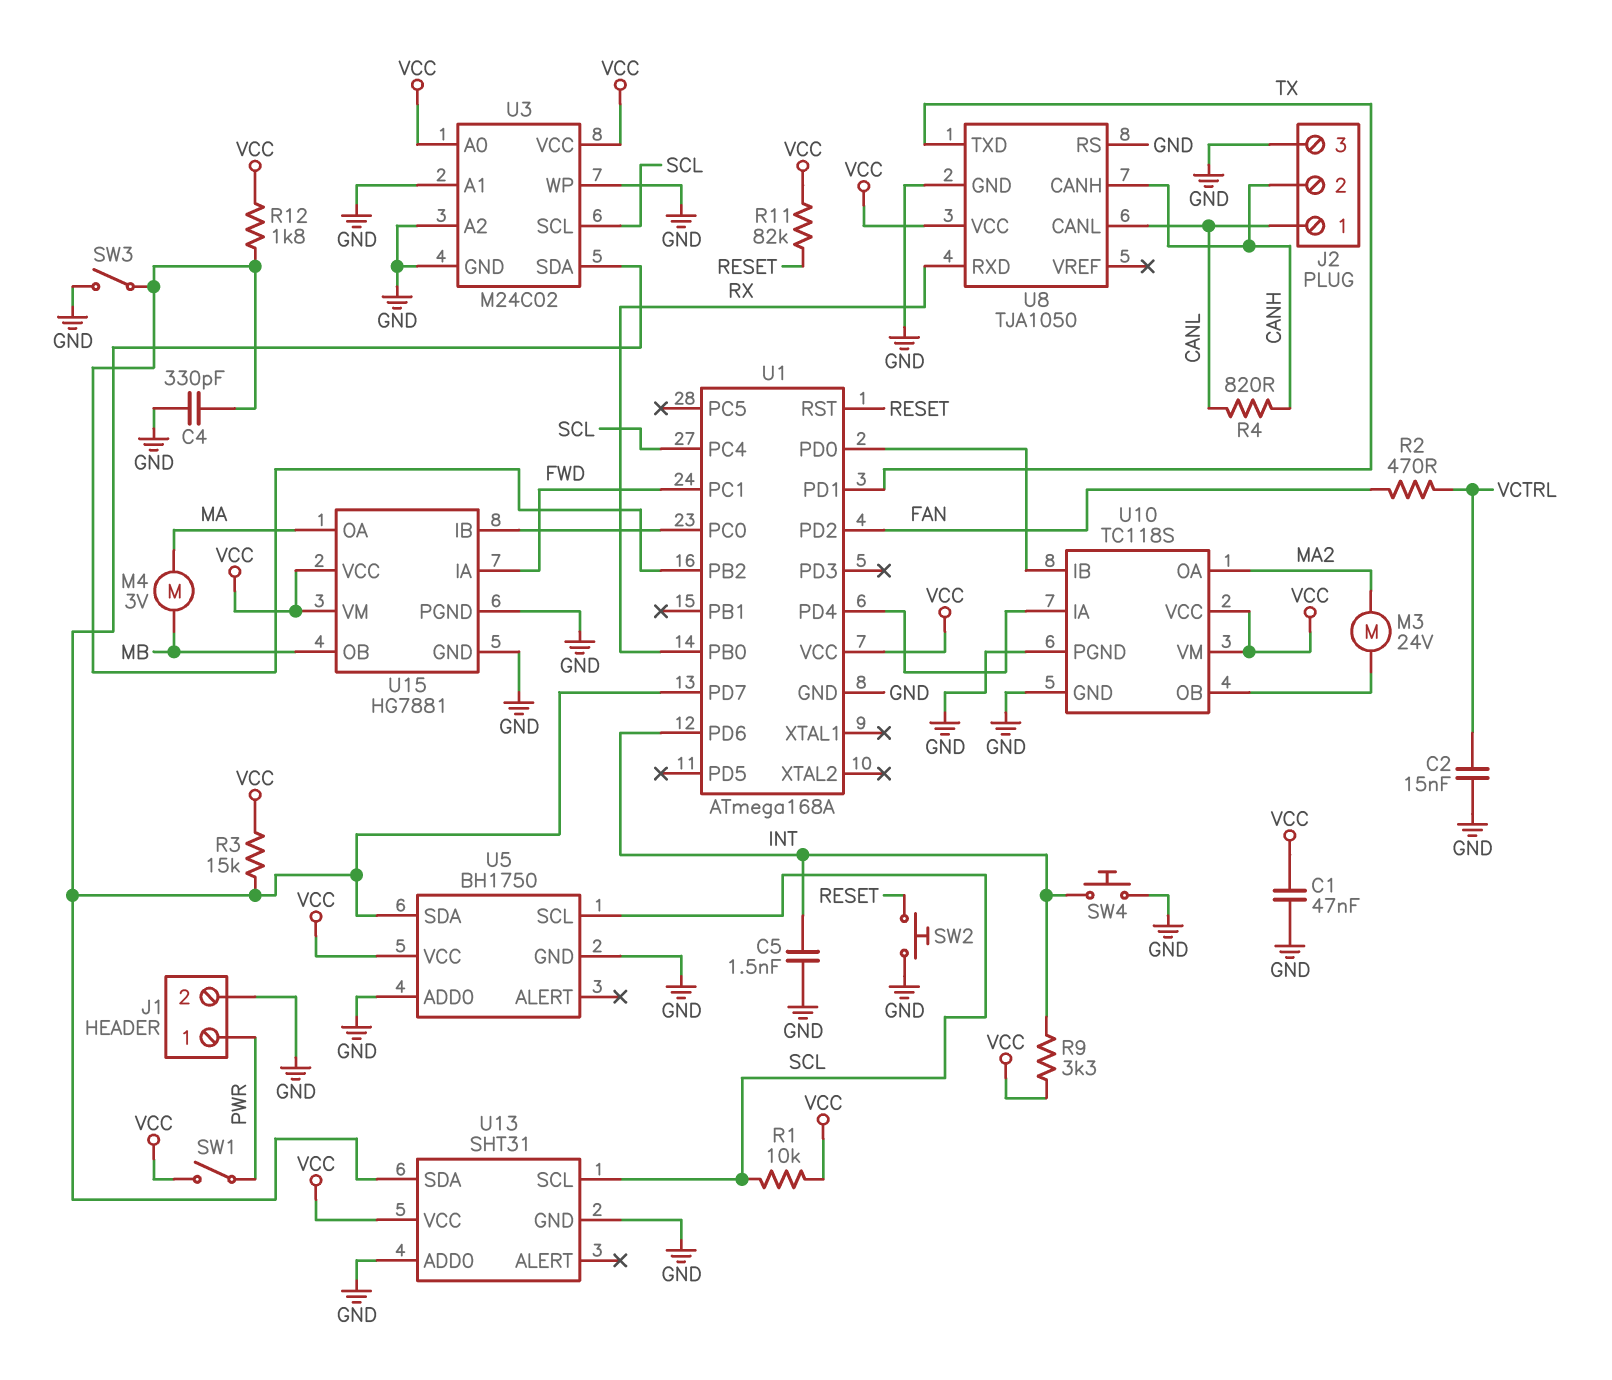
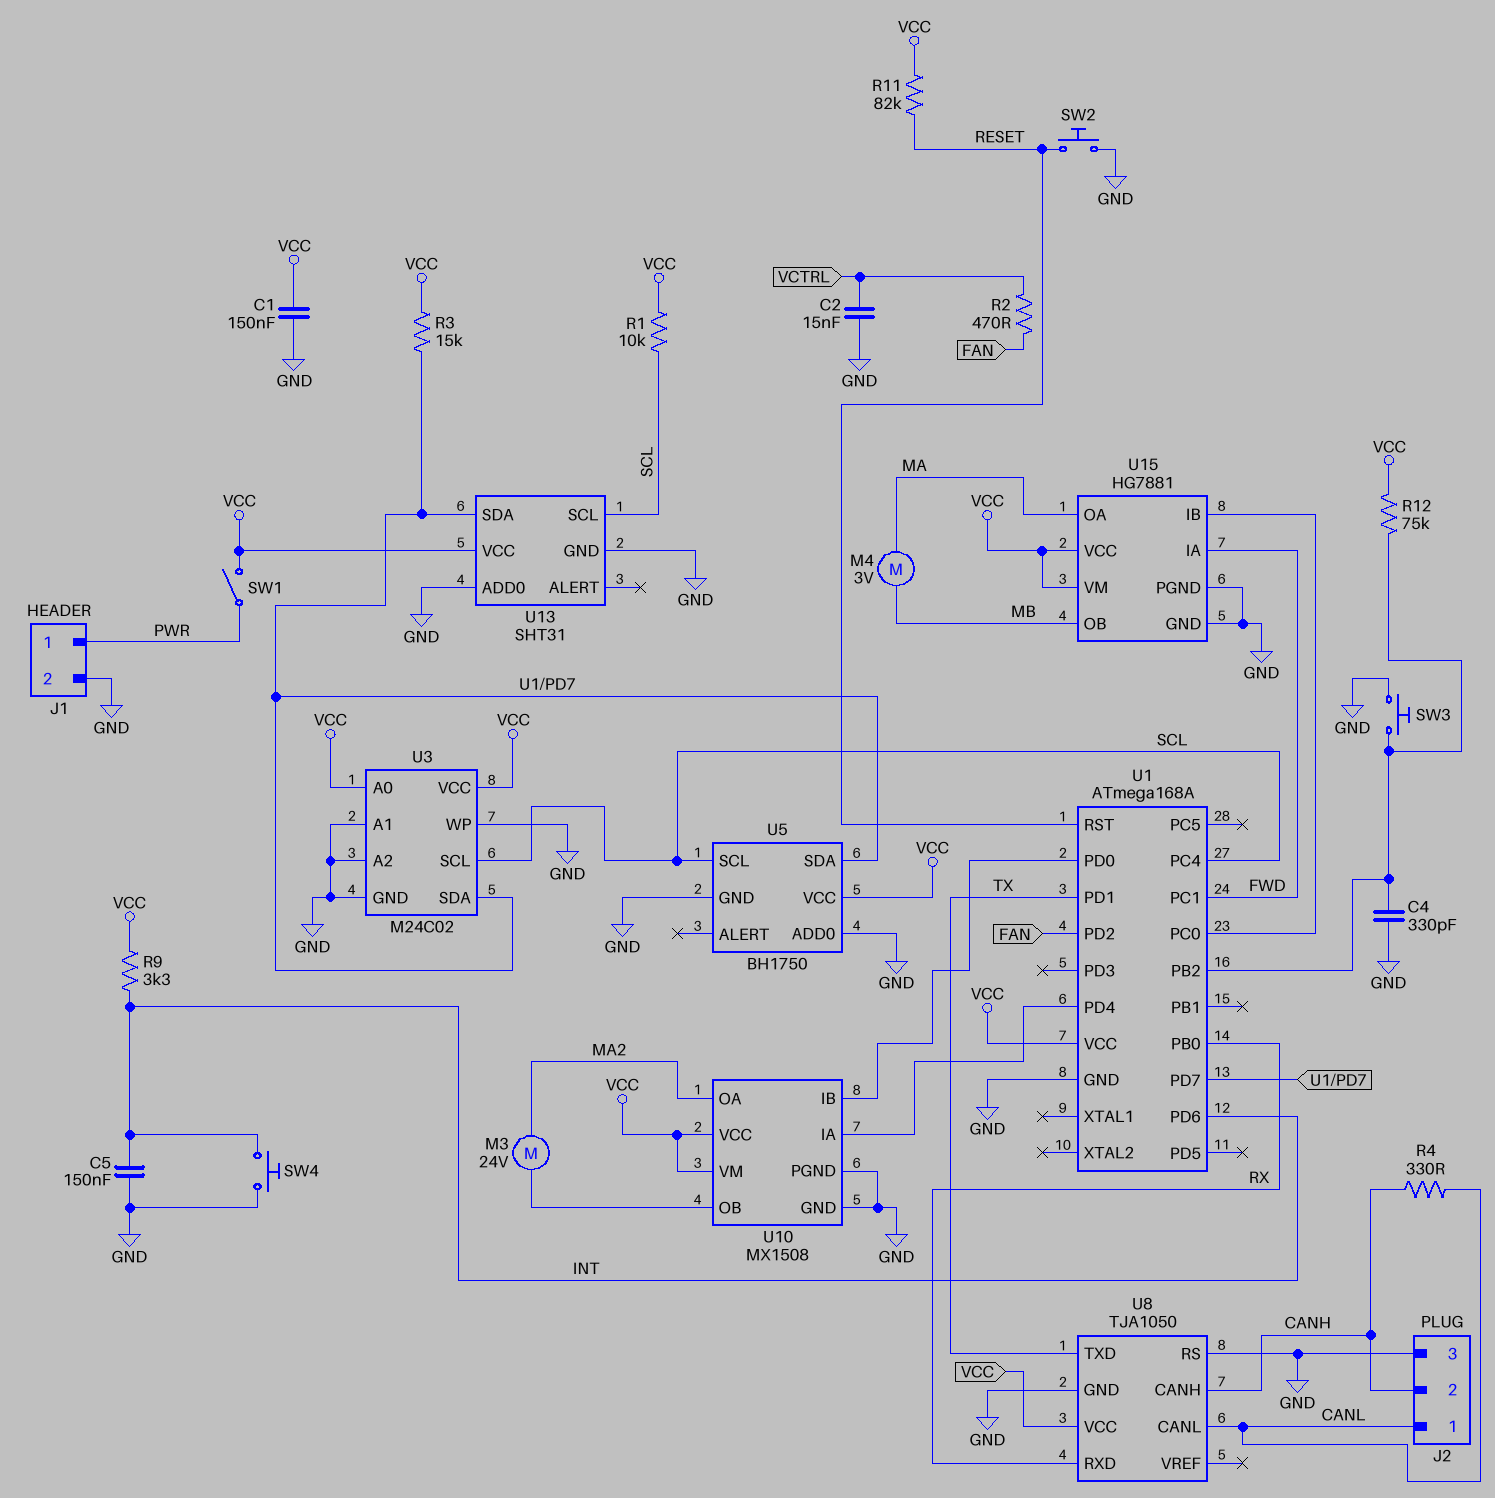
C1: 47nF (GND, VCC) -> 150nF (GND, VCC)
C5: 1.5nF (GND, INT) -> 150nF (GND, INT)
R4: 820 (CANH, CANL) -> 330 (CANH, CANL)
R12: 1.8k (U1/PB2, VCC) -> 75k (U1/PB2, VCC)
SW3: switch (GND, U1/PB2) -> button (GND, U1/PB2)
U10: TC118S -> MX1508

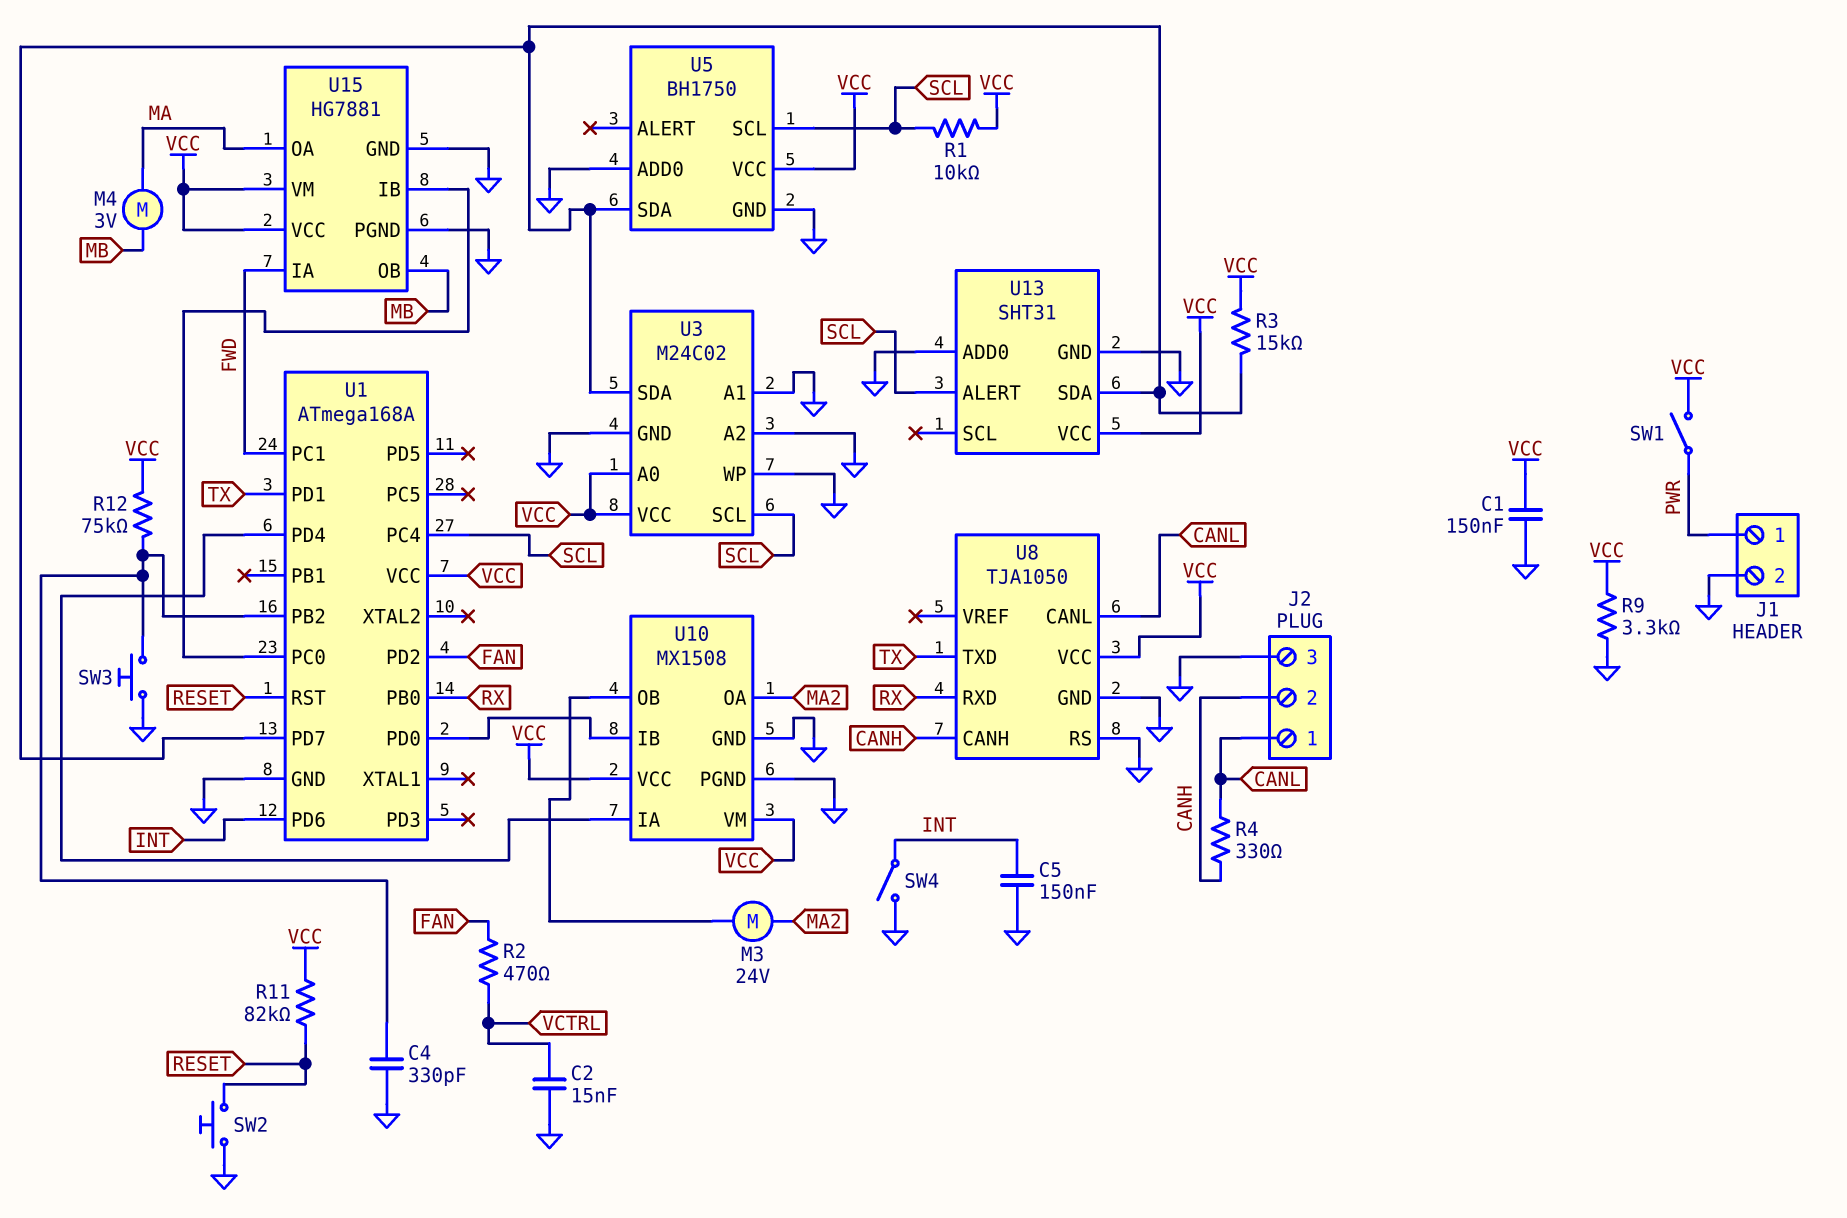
R9: 3.3k (INT, VCC) -> 3.3k (GND, VCC)
SW4: button (GND, INT) -> switch (GND, INT)
U13 pin ALERT: none -> SCL
U13 pin SCL: SCL -> none

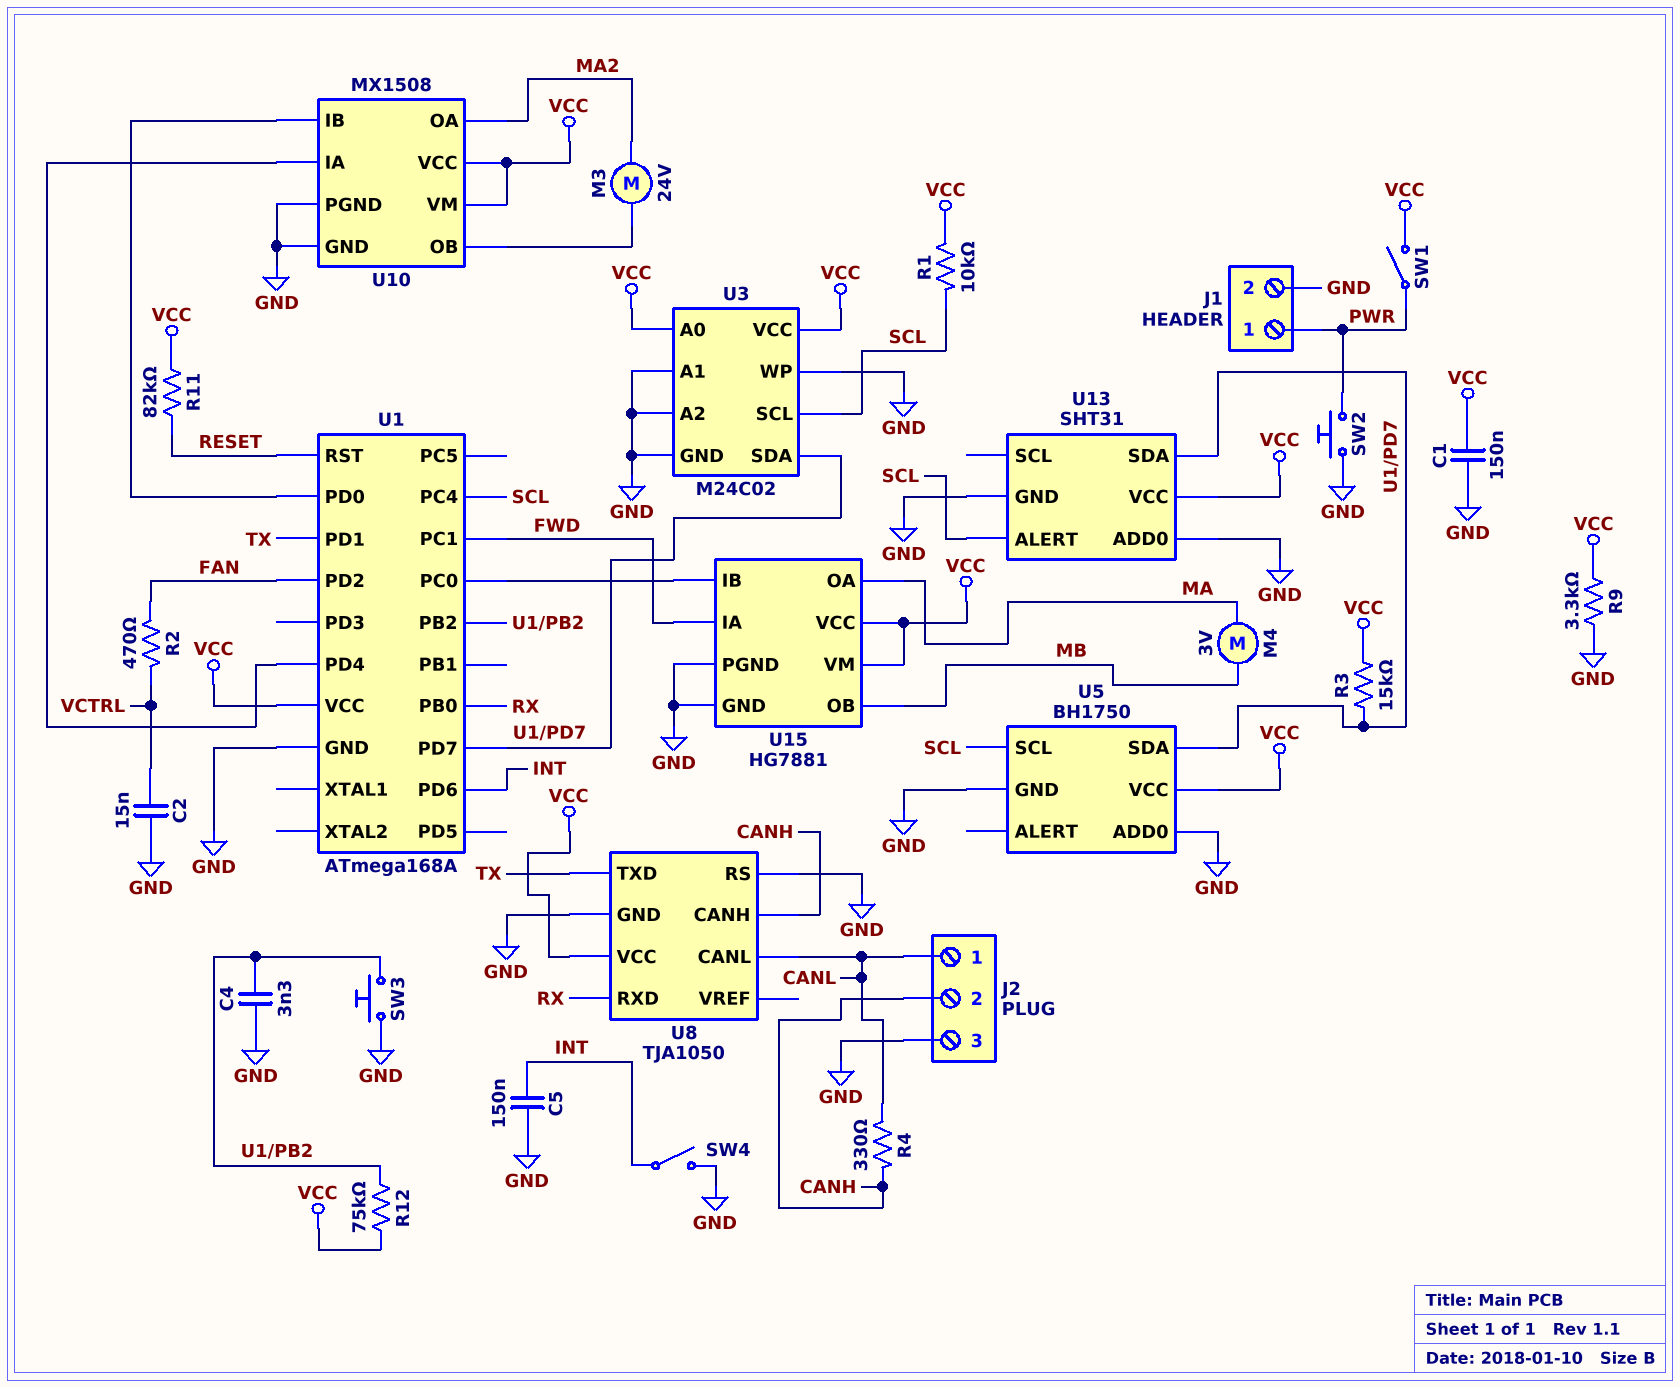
C4: 330pF (GND, U1/PB2) -> 3.3nF (GND, U1/PB2)
SW2: button (GND, RESET) -> button (GND, PWR)

